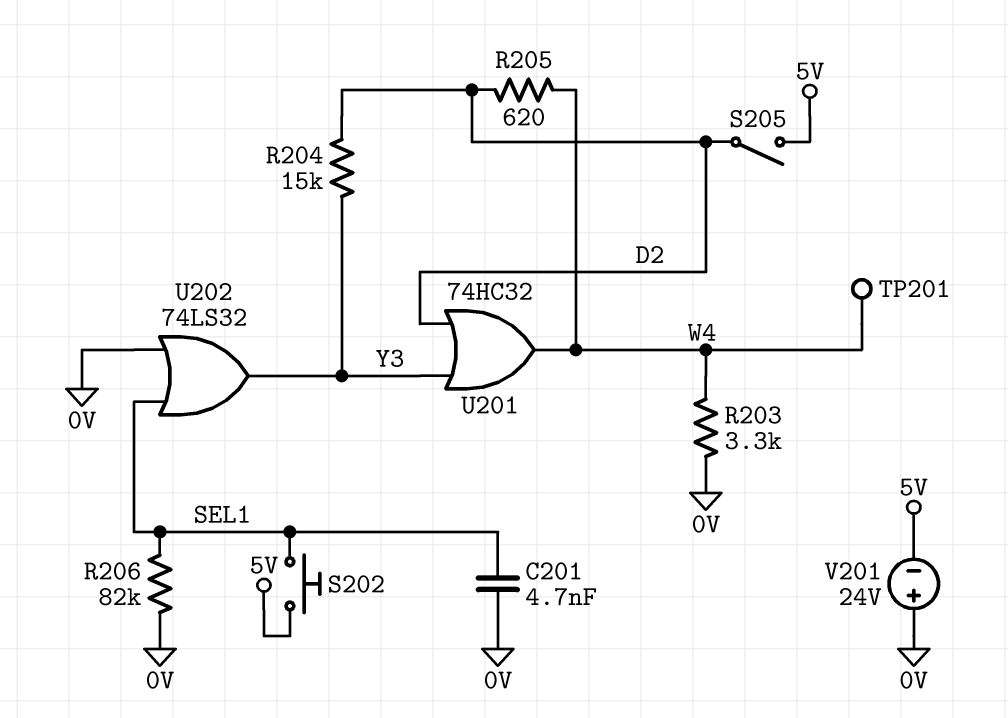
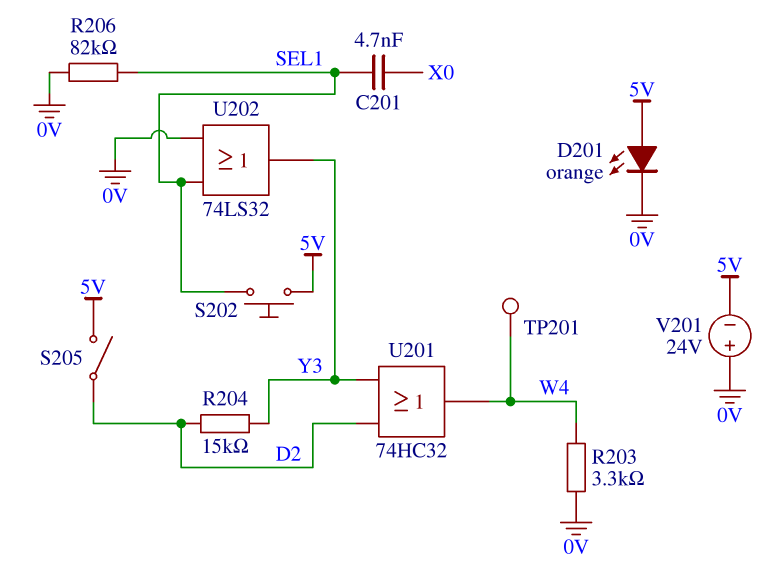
C201: 4.7nF (0V, SEL1) -> 4.7nF (SEL1, X0)
D201: none -> LED orange (A 5V, K 0V)
R205: 620 (D2, W4) -> none

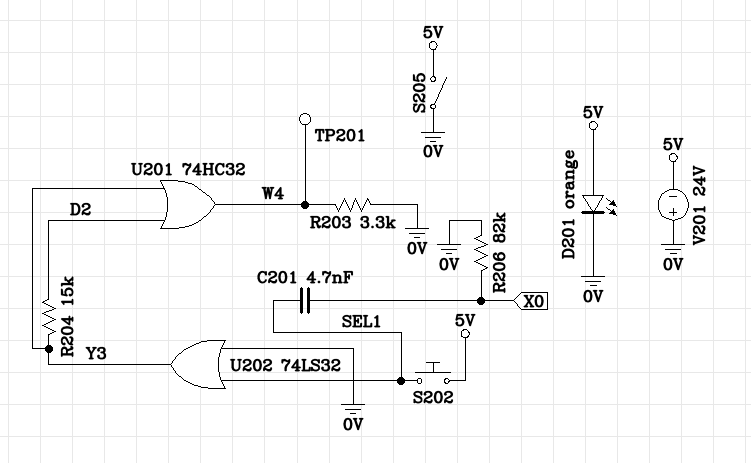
R206: 82k (0V, SEL1) -> 82k (0V, X0)
S205: switch (5V, D2) -> switch (0V, 5V)

